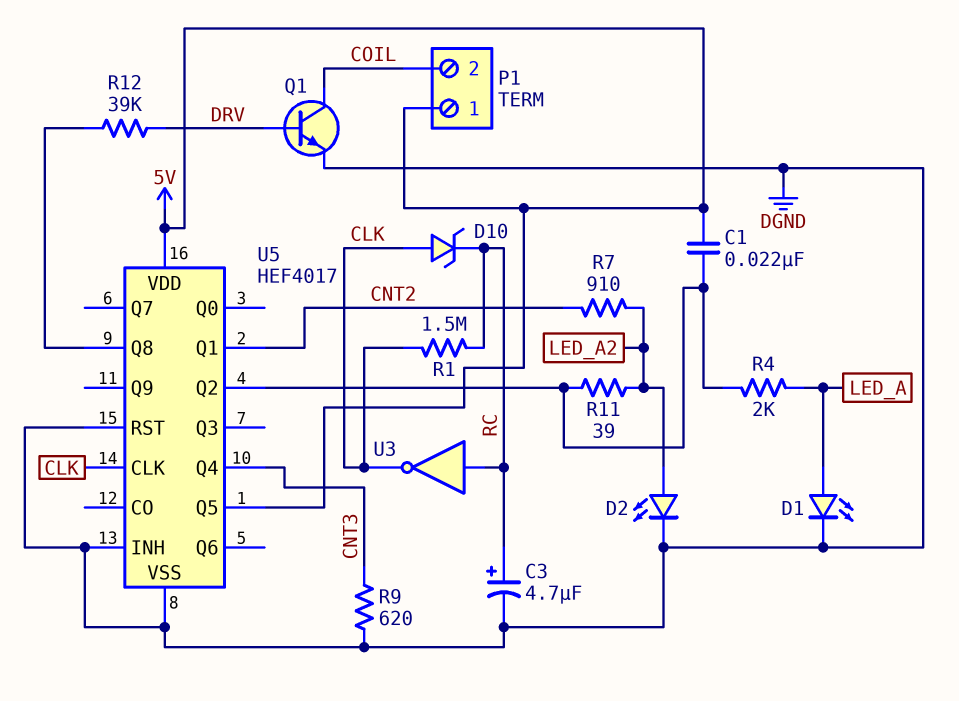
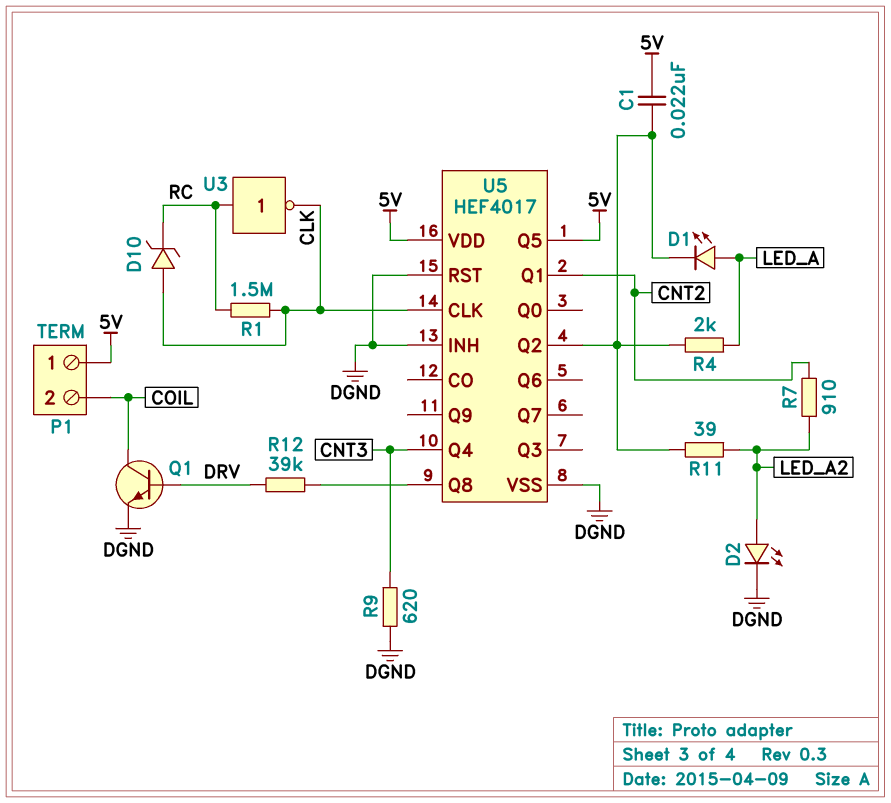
C3: 4.7uF (plus RC, minus DGND) -> none
D1: LED (A LED_A, K DGND) -> LED (A LED_A, K U5/Q2)

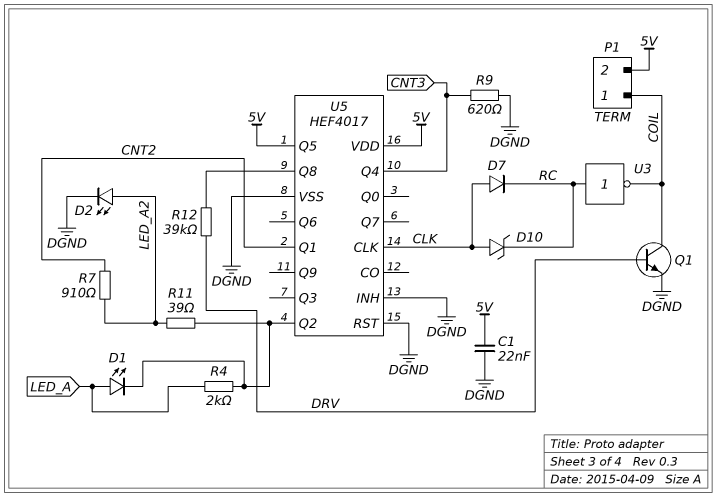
C1: 22nF (5V, U5/Q2) -> 22nF (5V, DGND)
D7: none -> diode (A CLK, K RC)
P1 pin 1: 5V -> COIL
P1 pin 2: COIL -> 5V
R1: 1.5M (CLK, RC) -> none
U3: NOT (in RC, out CLK) -> NOT (in RC, out COIL)

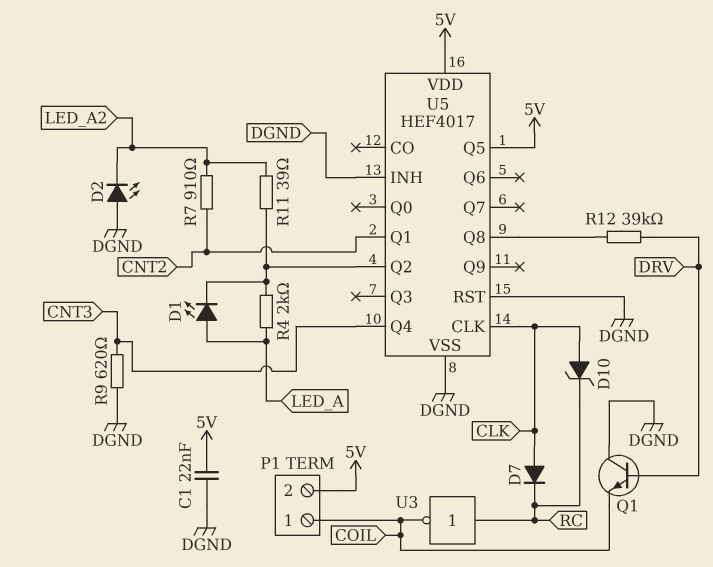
D2: LED (A LED_A2, K DGND) -> LED (A DGND, K LED_A2)
Q1: NPN (B DRV, C COIL, E DGND) -> NPN (B DRV, C DGND, E COIL)

